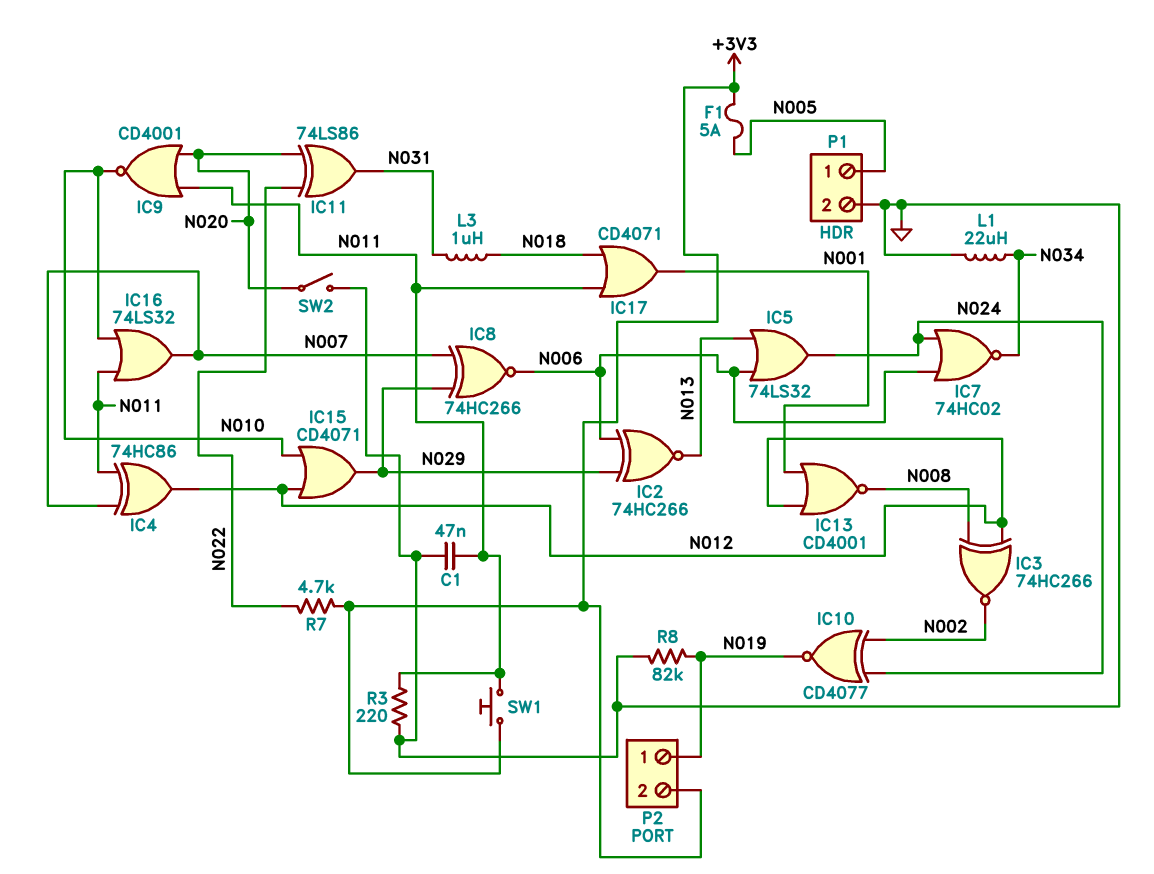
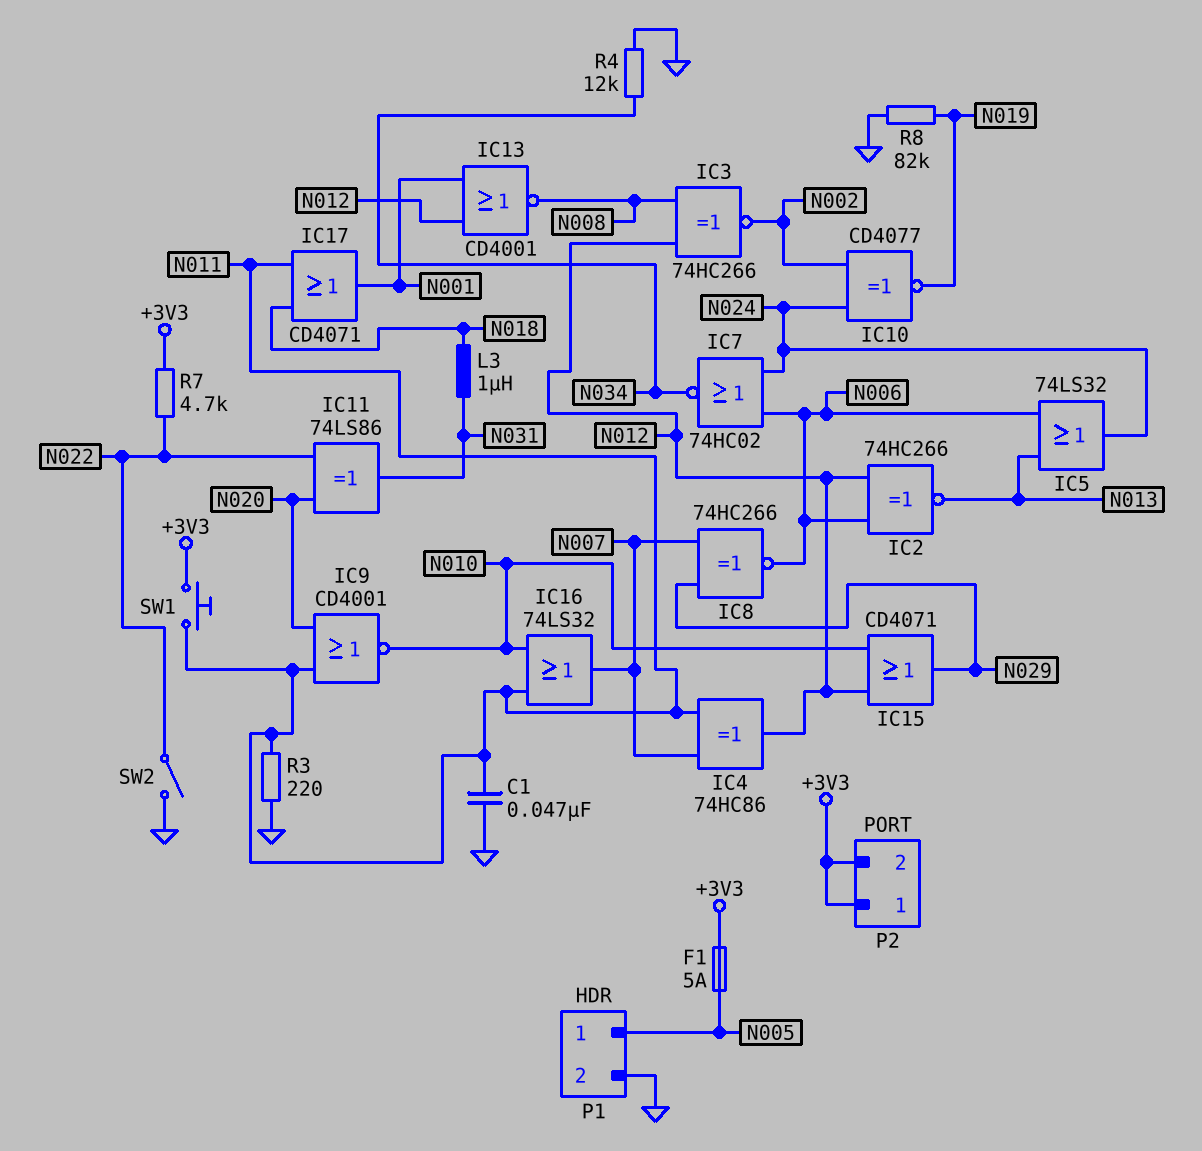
IC2: XNOR 74HC266 (in N006, in N029, out N013) -> XNOR 74HC266 (in N006, in N012, out N013)
L1: 22uH (GND, N034) -> none
P2 pin 1: N019 -> +3V3
R4: none -> 12k (GND, N034)
SW2: switch (GND, N020) -> switch (GND, N022)

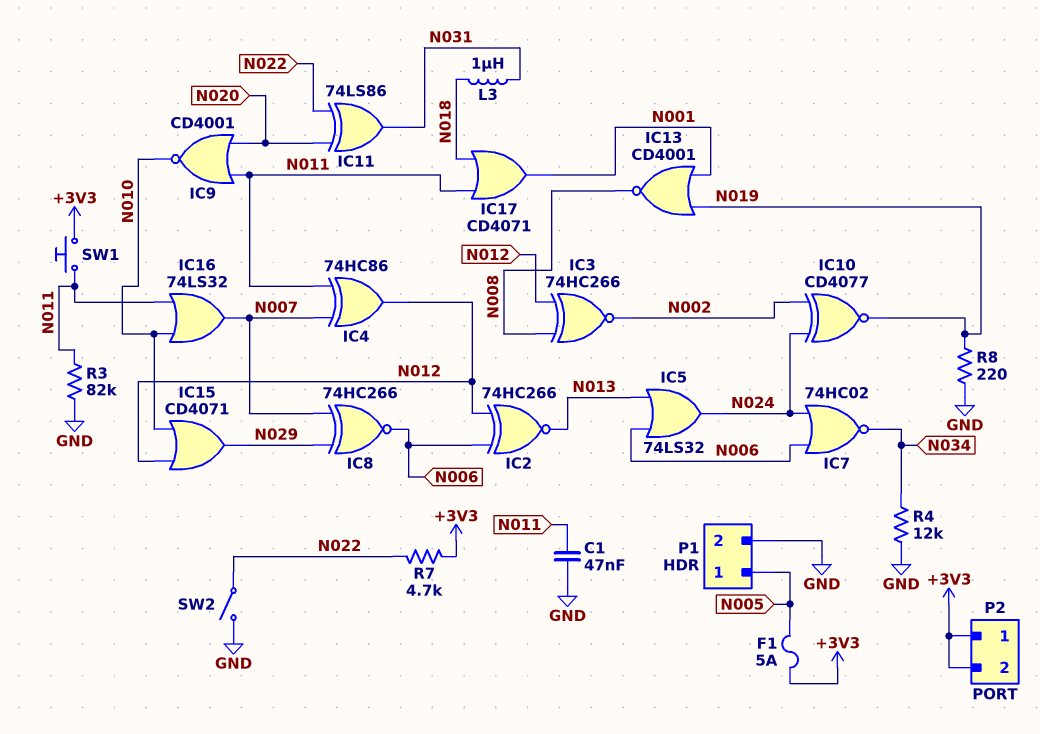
IC13: NOR CD4001 (in N001, in N012, out N008) -> NOR CD4001 (in N001, in N019, out N008)
R3: 220 (GND, N011) -> 82k (GND, N011)
R8: 82k (GND, N019) -> 220 (GND, N019)

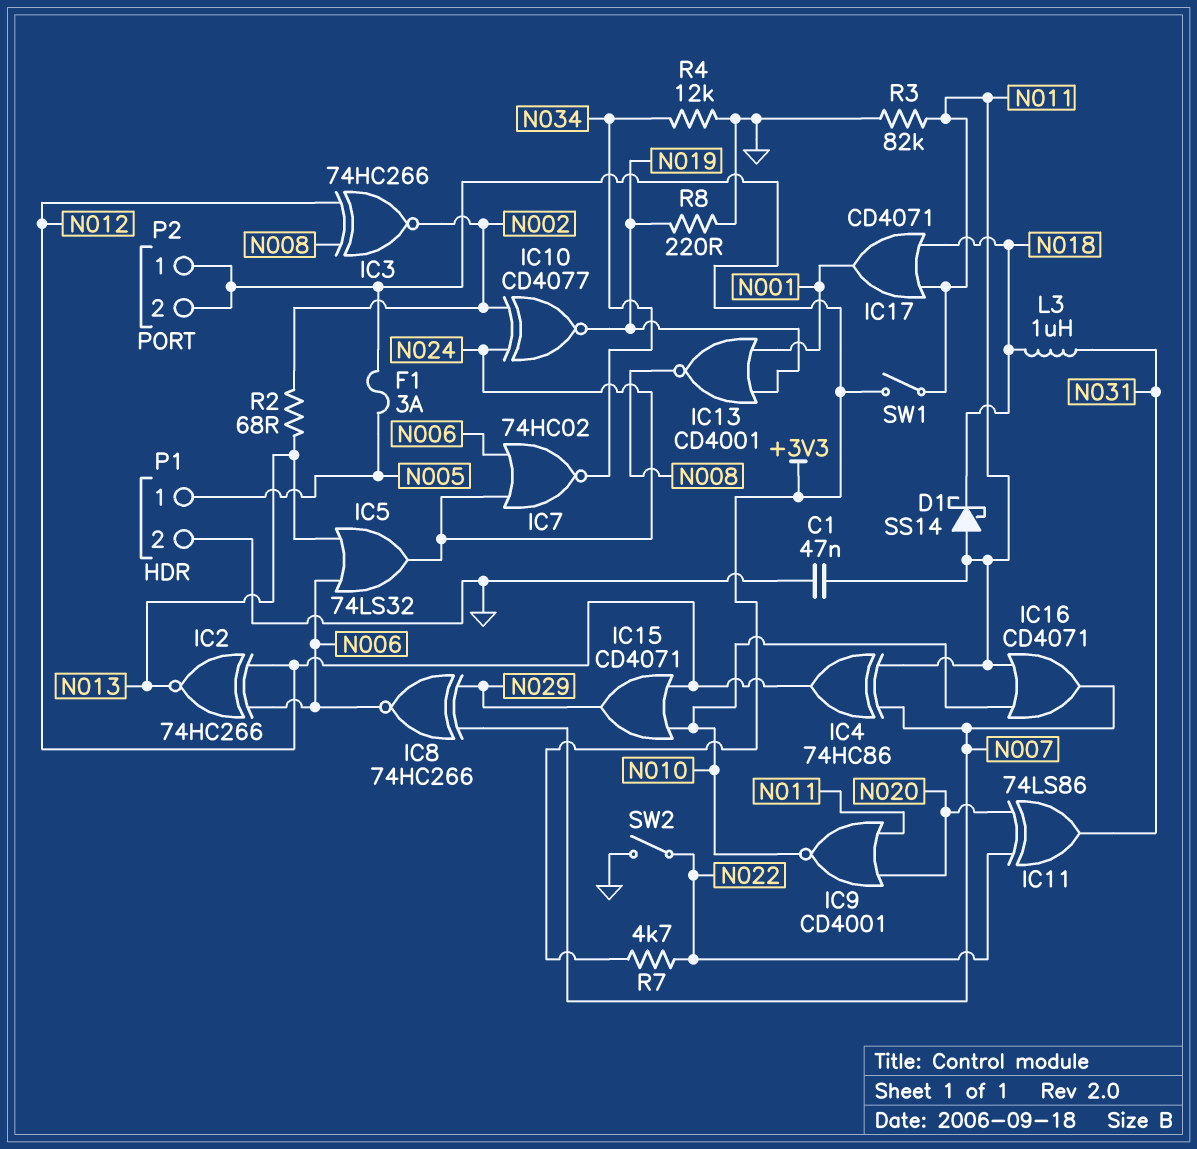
D1: none -> schottky SS14 (A N011, K N018)
F1: 5A (+3V3, N005) -> 3A (+3V3, N005)
IC16: OR 74LS32 (in N010, in N011, out N007) -> OR CD4071 (in N010, in N011, out N007)
R2: none -> 68 (N002, N013)
SW1: button (+3V3, N011) -> switch (+3V3, N011)

